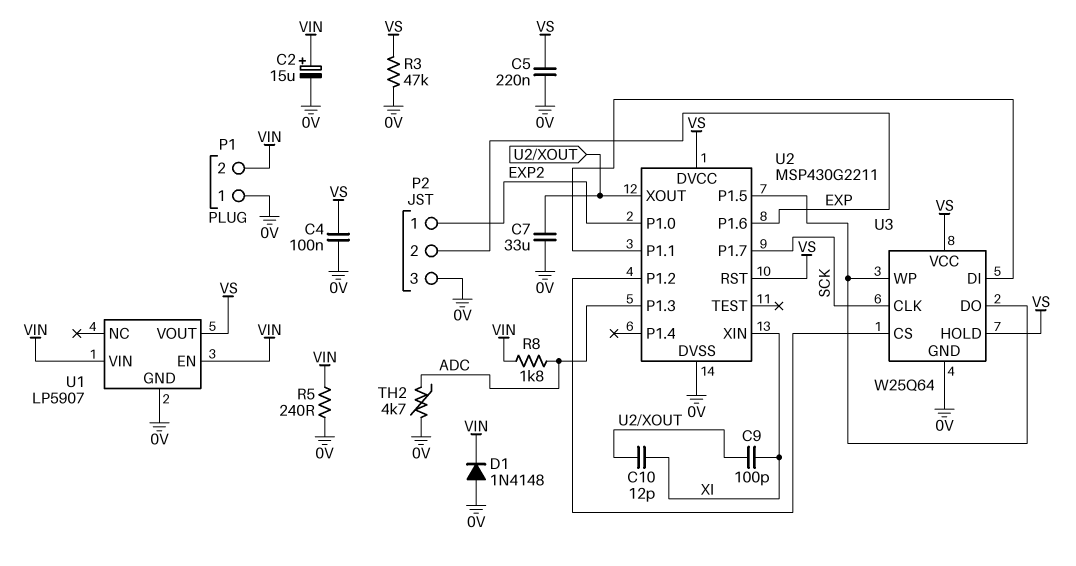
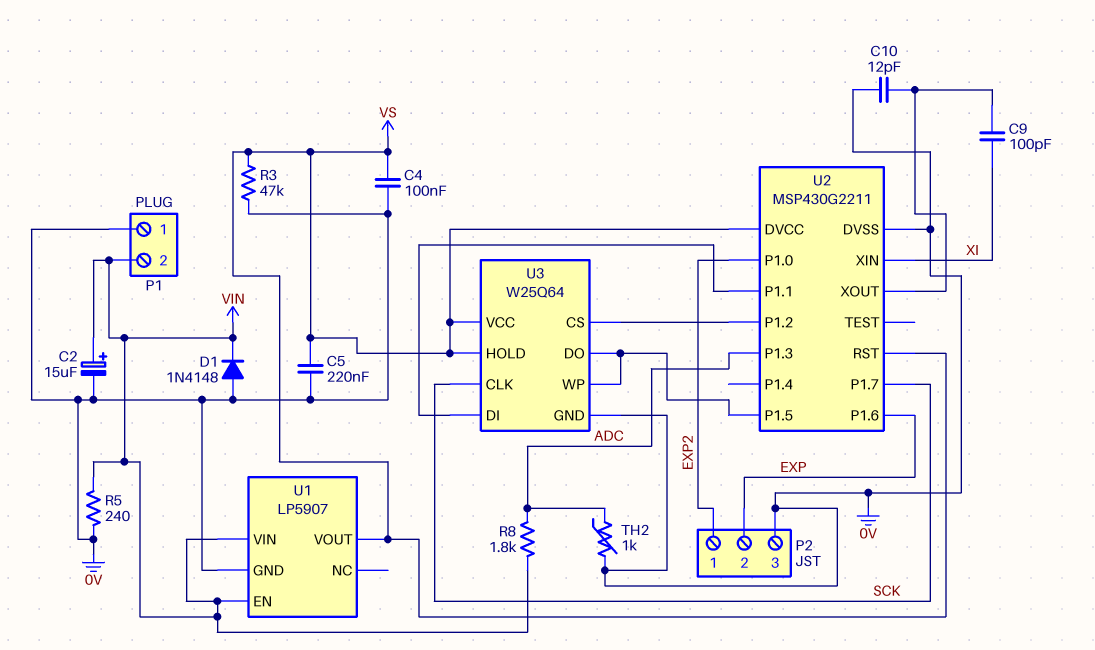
C7: 33uF (0V, U2/XOUT) -> none
C10: 12pF (U2/XOUT, XI) -> 12pF (0V, U2/XOUT)
TH2: 4.7k (0V, ADC) -> 1k (0V, ADC)

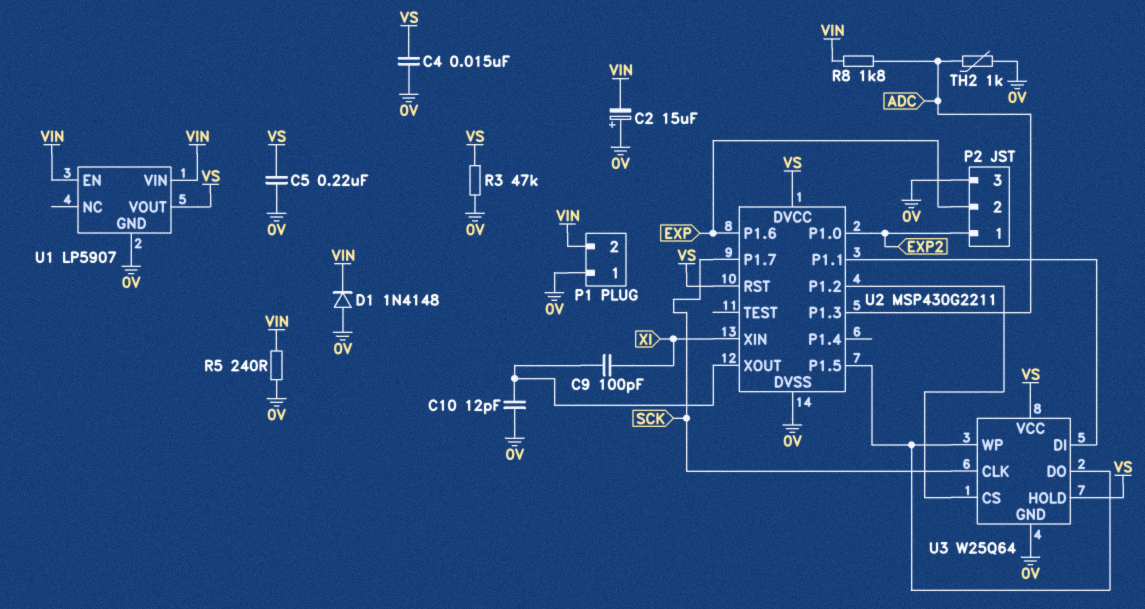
C2: 15uF (plus VIN, minus 0V) -> 15uF (plus 0V, minus VIN)
C4: 100nF (0V, VS) -> 15nF (0V, VS)

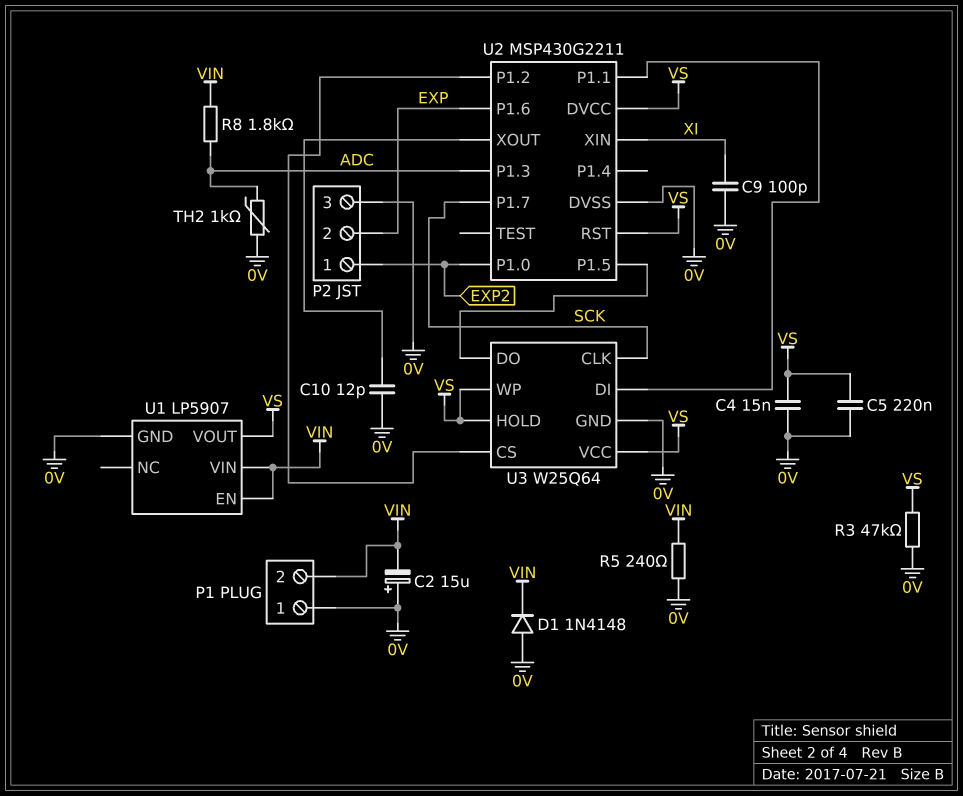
C9: 100pF (U2/XOUT, XI) -> 100pF (0V, XI)
U3 pin WP: U2/P1.5 -> VS

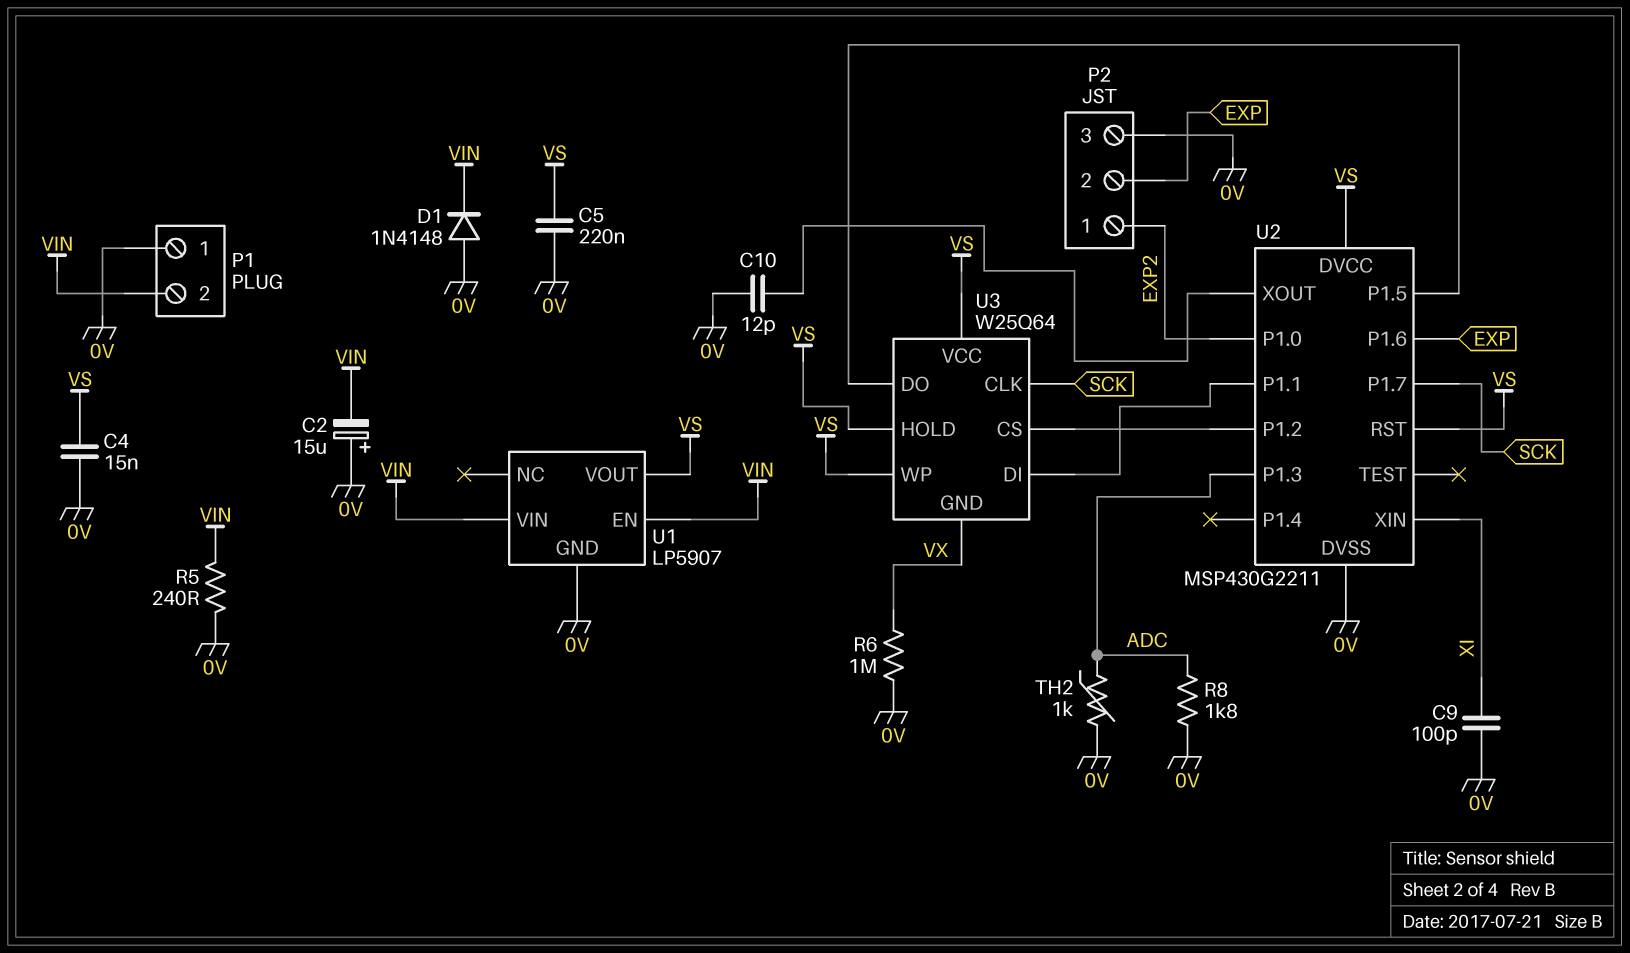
R3: 47k (0V, VS) -> none
R6: none -> 1M (0V, VX)
R8: 1.8k (ADC, VIN) -> 1.8k (0V, ADC)
U3 pin GND: 0V -> VX

